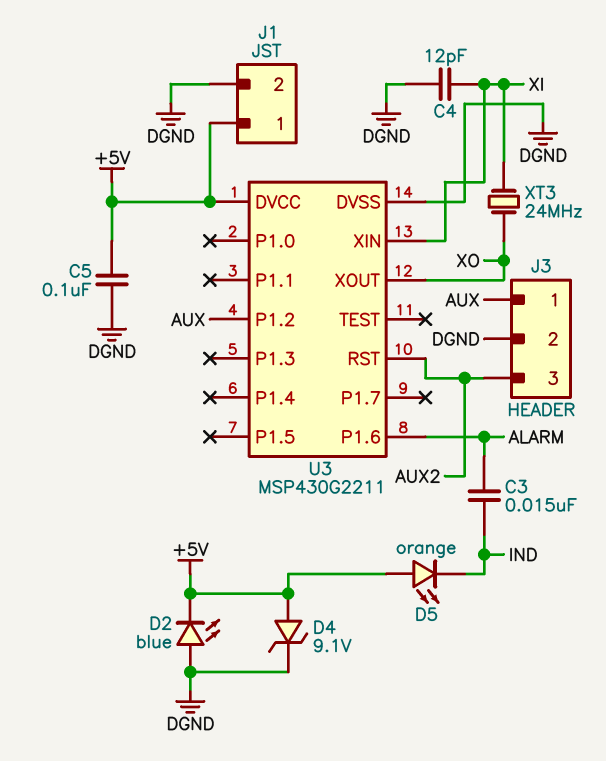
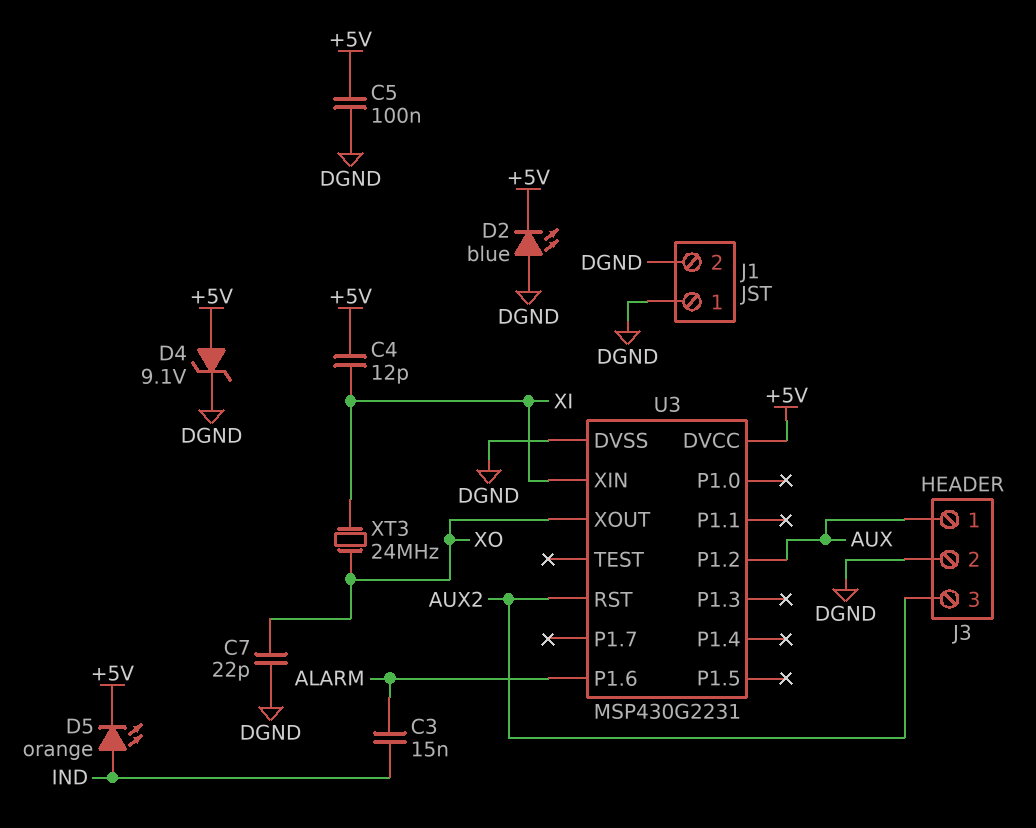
C4: 12pF (DGND, XI) -> 12pF (+5V, XI)
C7: none -> 22pF (DGND, XO)
D5: LED orange (A +5V, K IND) -> LED orange (A IND, K +5V)
J1 pin 1: +5V -> DGND
U3: MSP430G2211 -> MSP430G2231

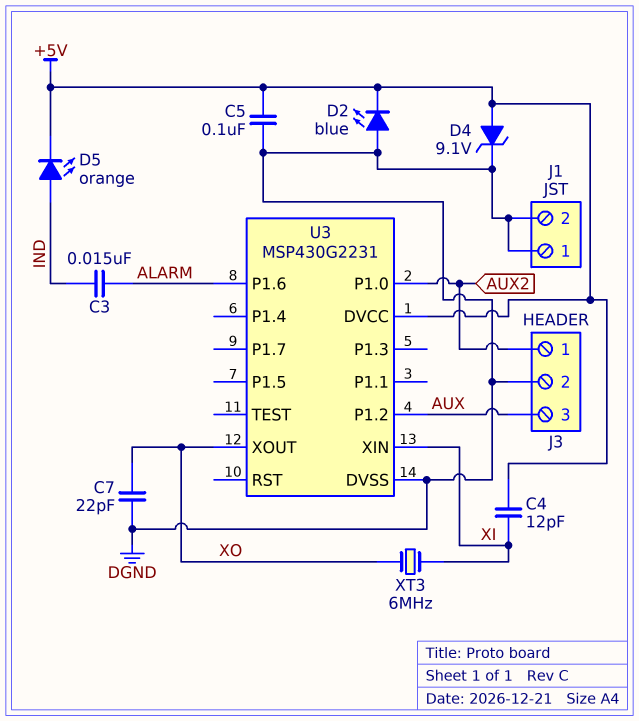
J3 pin 1: AUX -> AUX2
J3 pin 3: AUX2 -> AUX
U3 pin P1.0: none -> AUX2
U3 pin RST: AUX2 -> none
XT3: 24MHz (XI, XO) -> 6MHz (XI, XO)

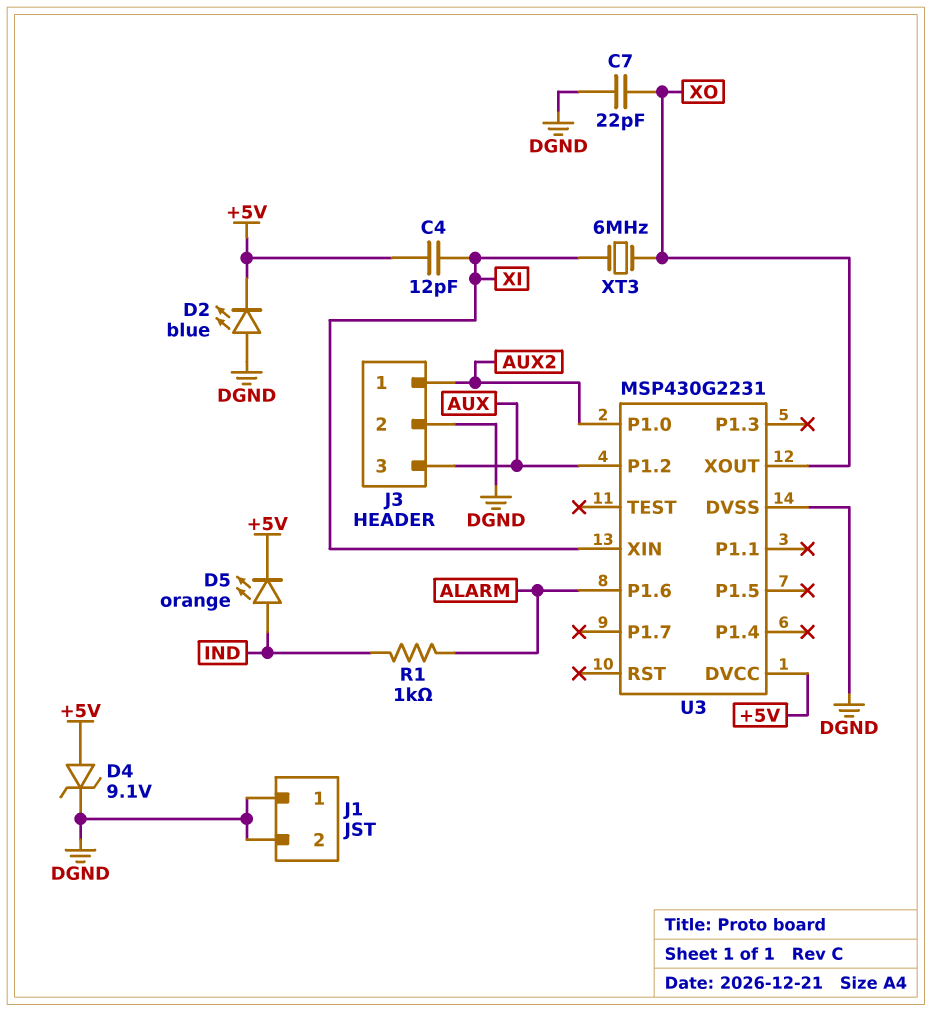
C3: 15nF (ALARM, IND) -> none
C5: 100nF (+5V, DGND) -> none
R1: none -> 1k (ALARM, IND)

